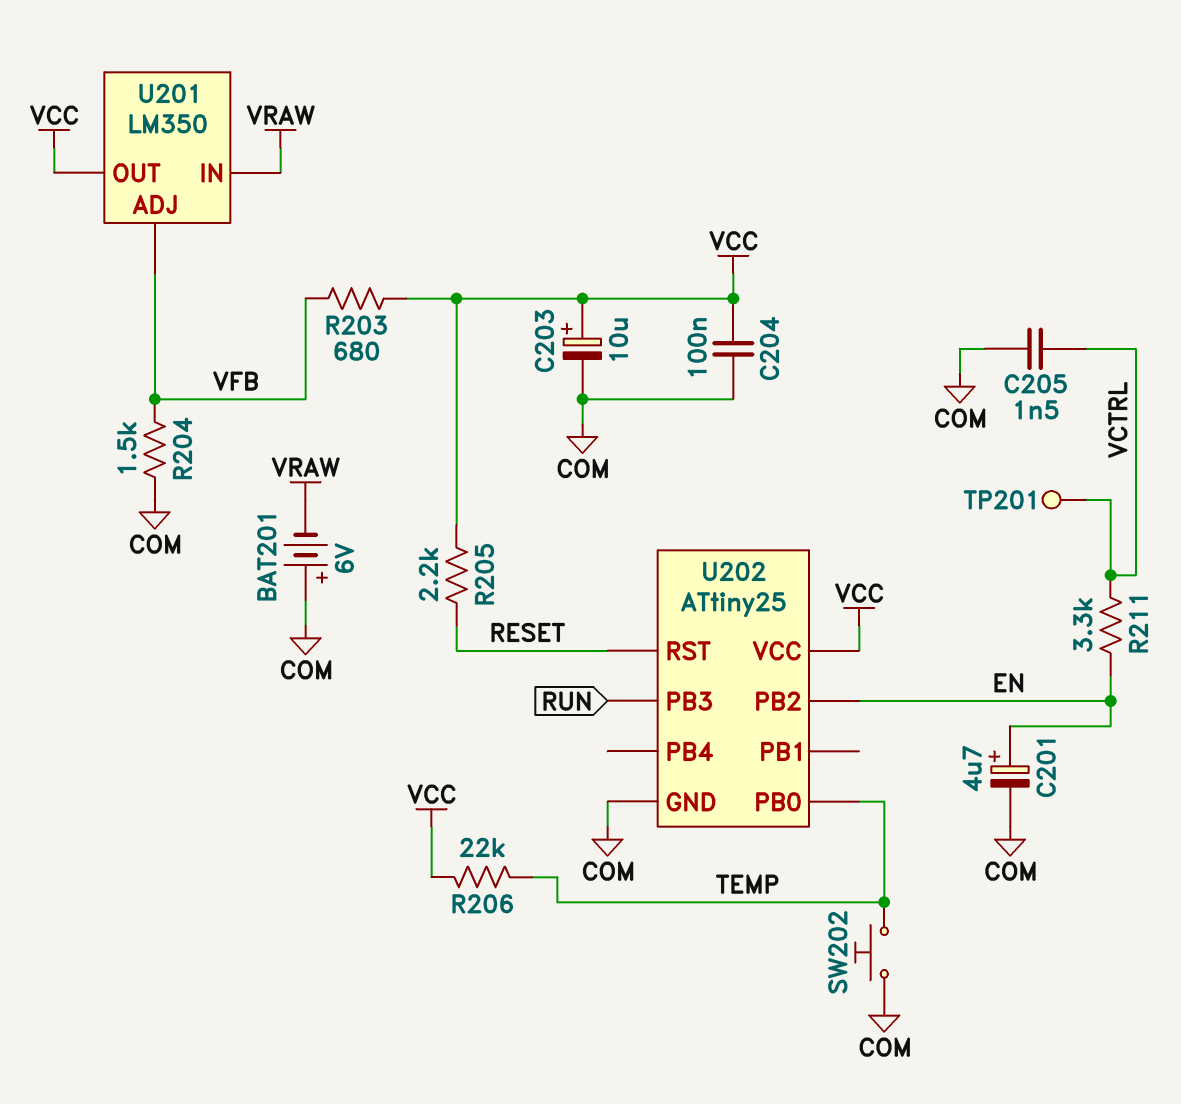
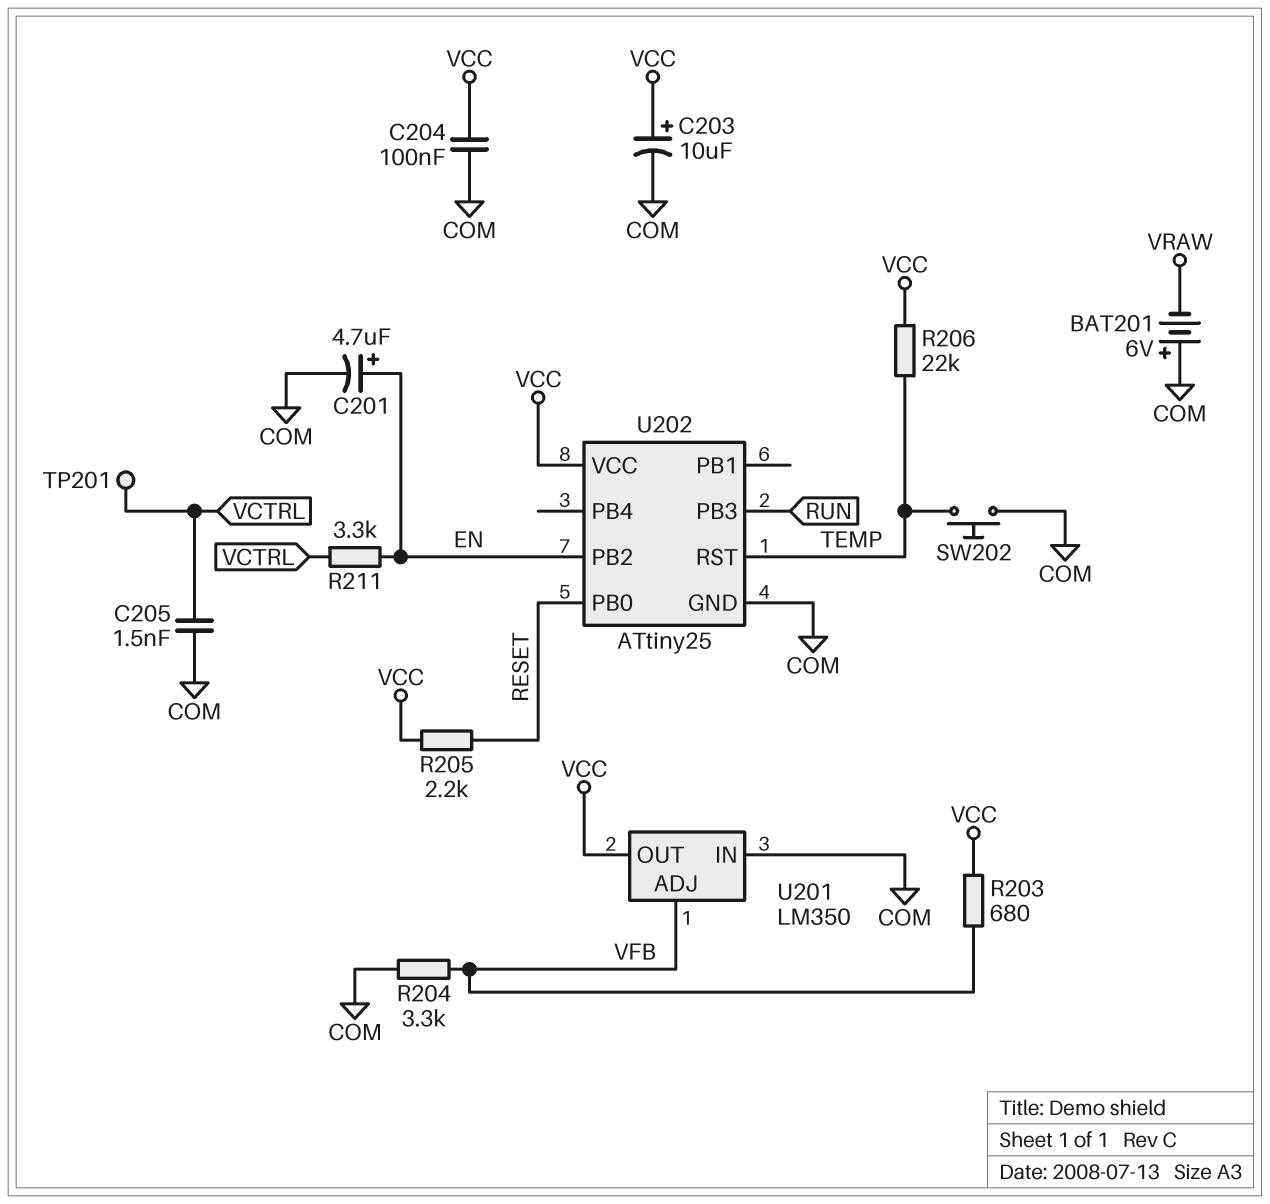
R204: 1.5k (COM, VFB) -> 3.3k (COM, VFB)
U201 pin IN: VRAW -> COM
U202 pin PB0: TEMP -> RESET
U202 pin RST: RESET -> TEMP

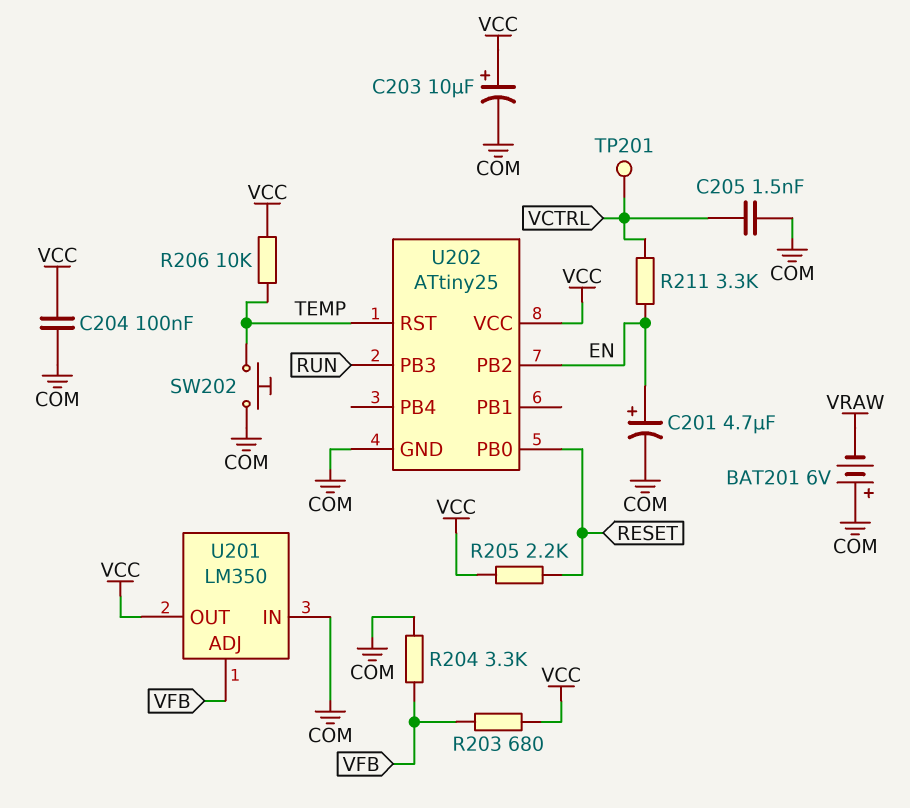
R206: 22k (TEMP, VCC) -> 10k (TEMP, VCC)

